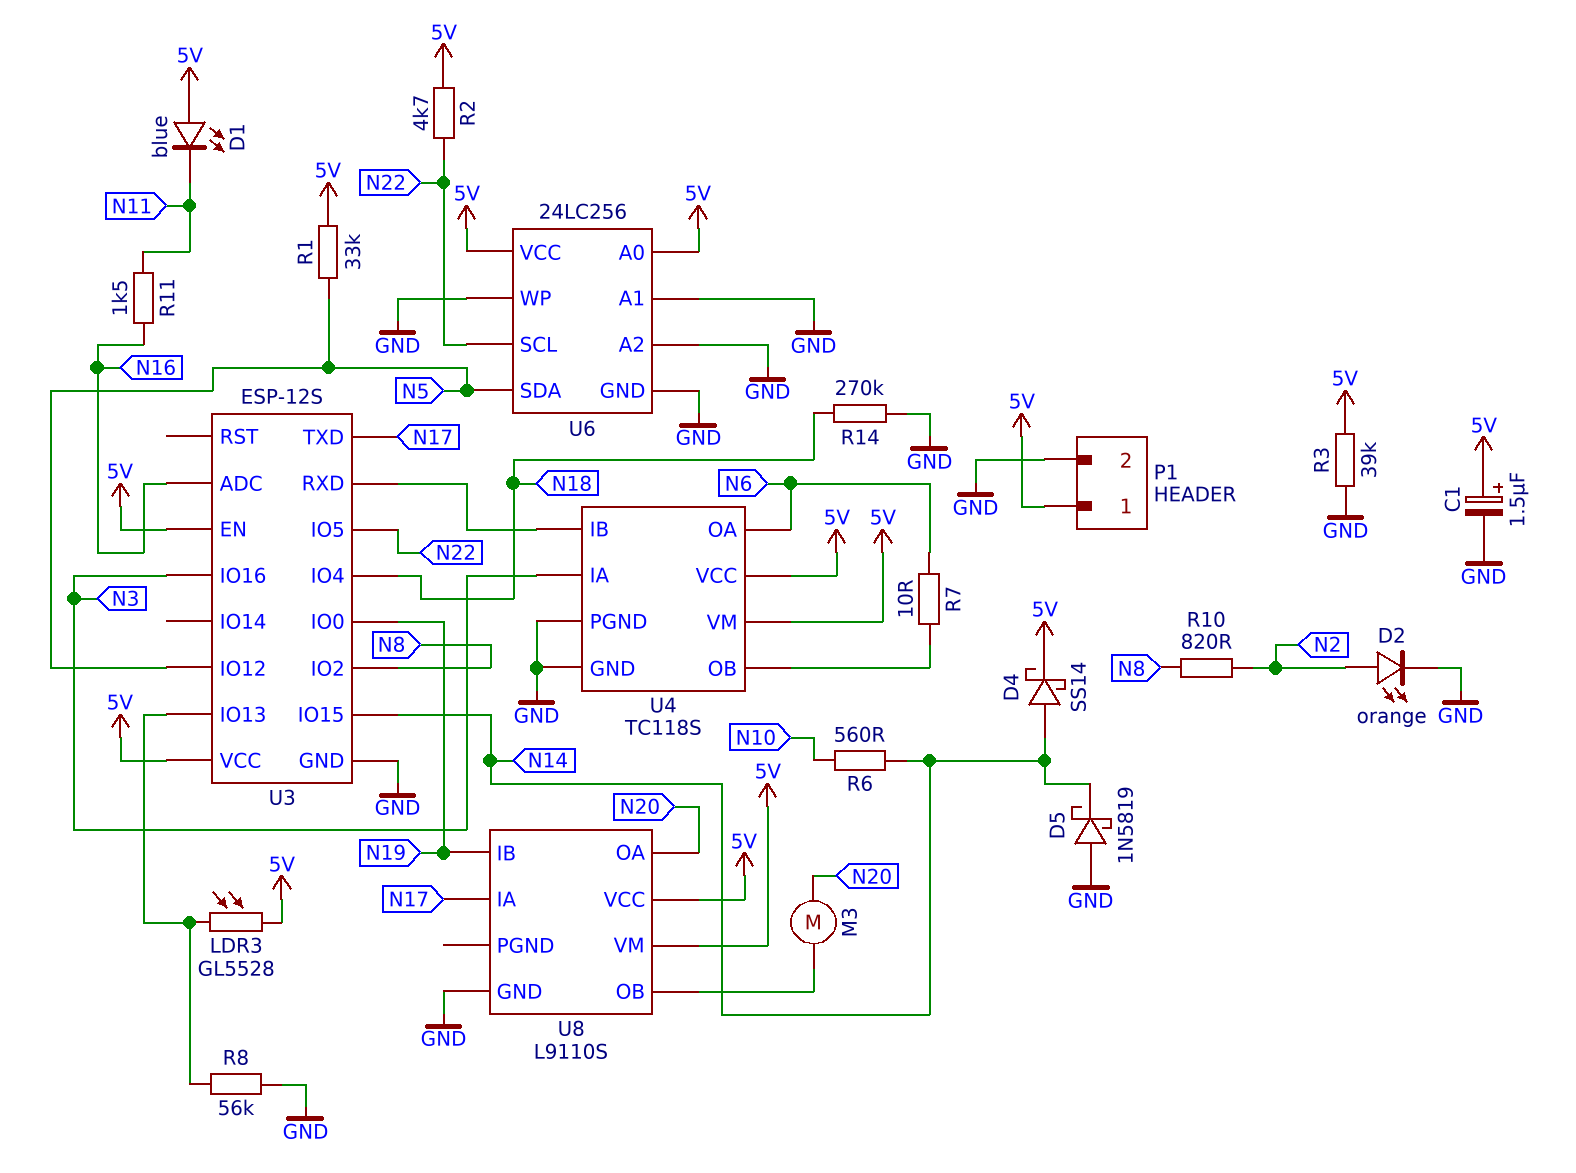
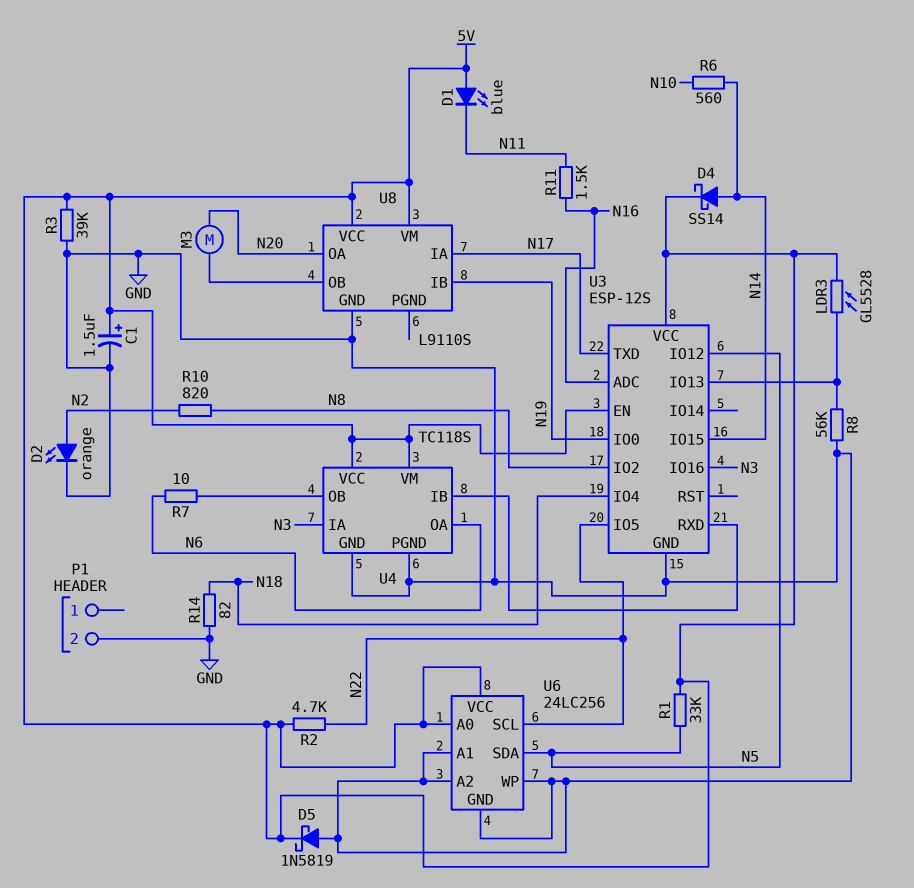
D5: schottky 1N5819 (A GND, K N14) -> schottky 1N5819 (A GND, K 5V)
P1 pin 1: 5V -> none
R14: 270k (GND, N18) -> 82 (GND, N18)

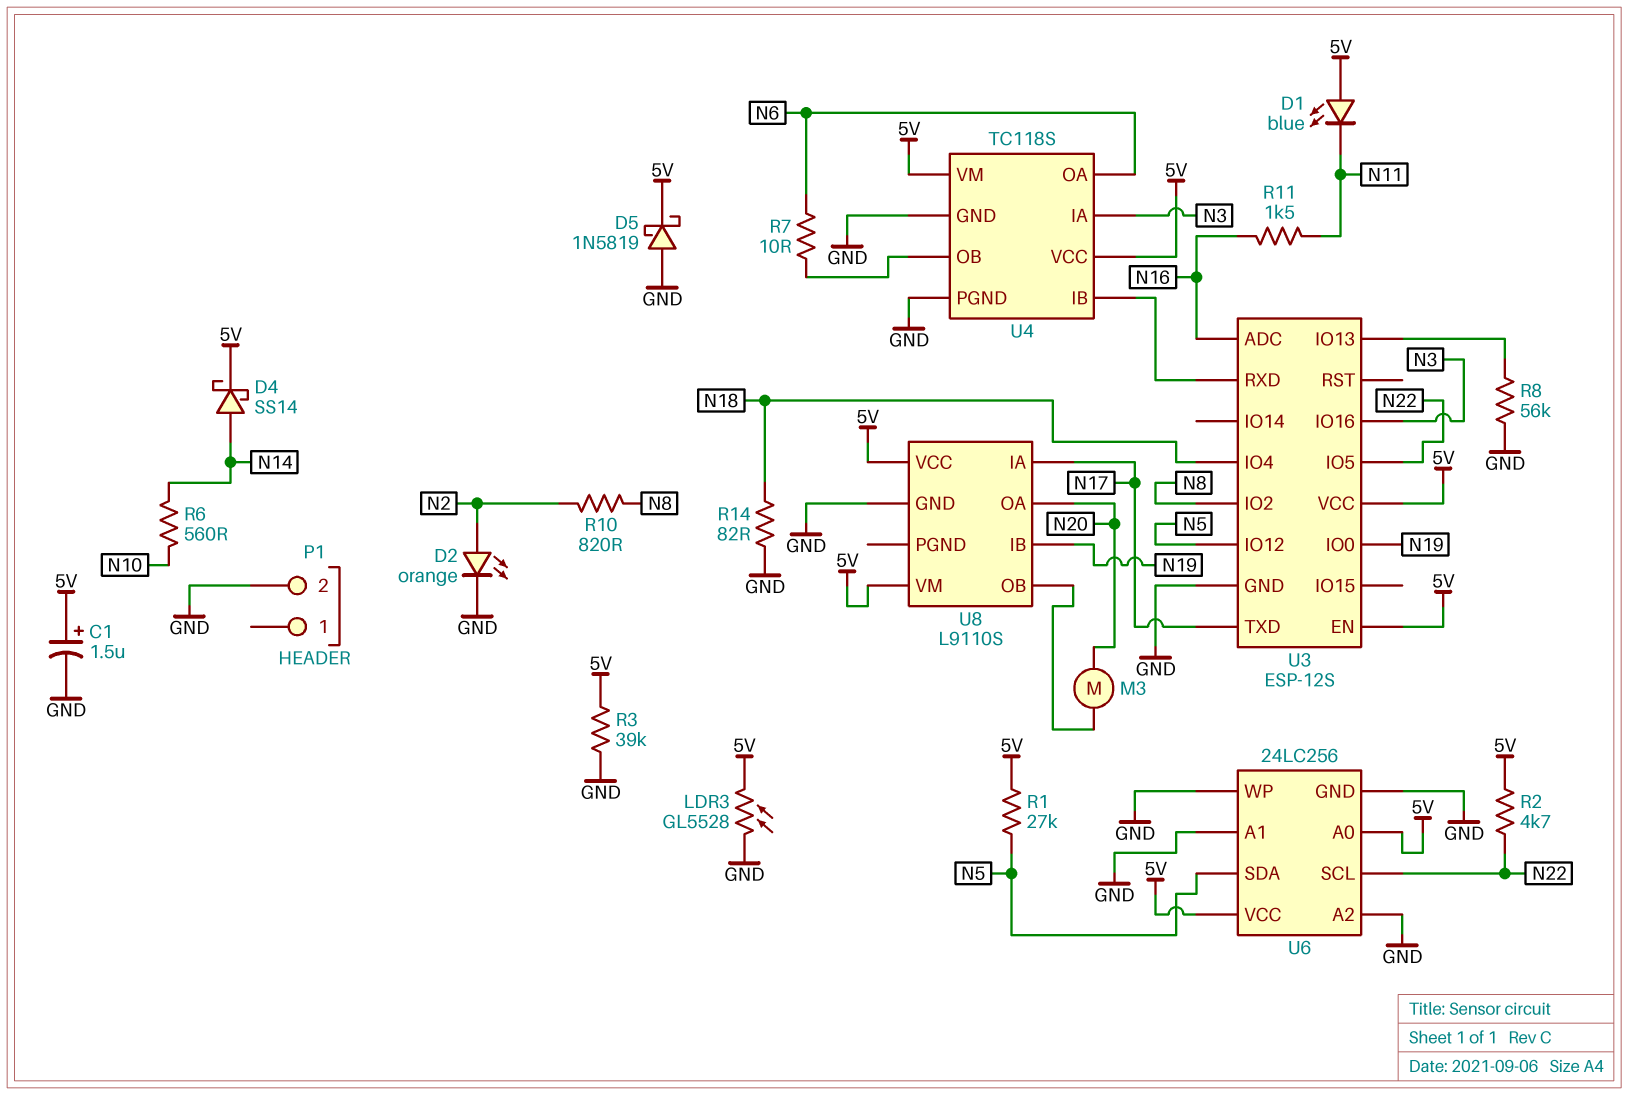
LDR3: GL5528 (5V, U3/IO13) -> GL5528 (5V, GND)
R1: 33k (5V, N5) -> 27k (5V, N5)
U3 pin IO15: N14 -> none

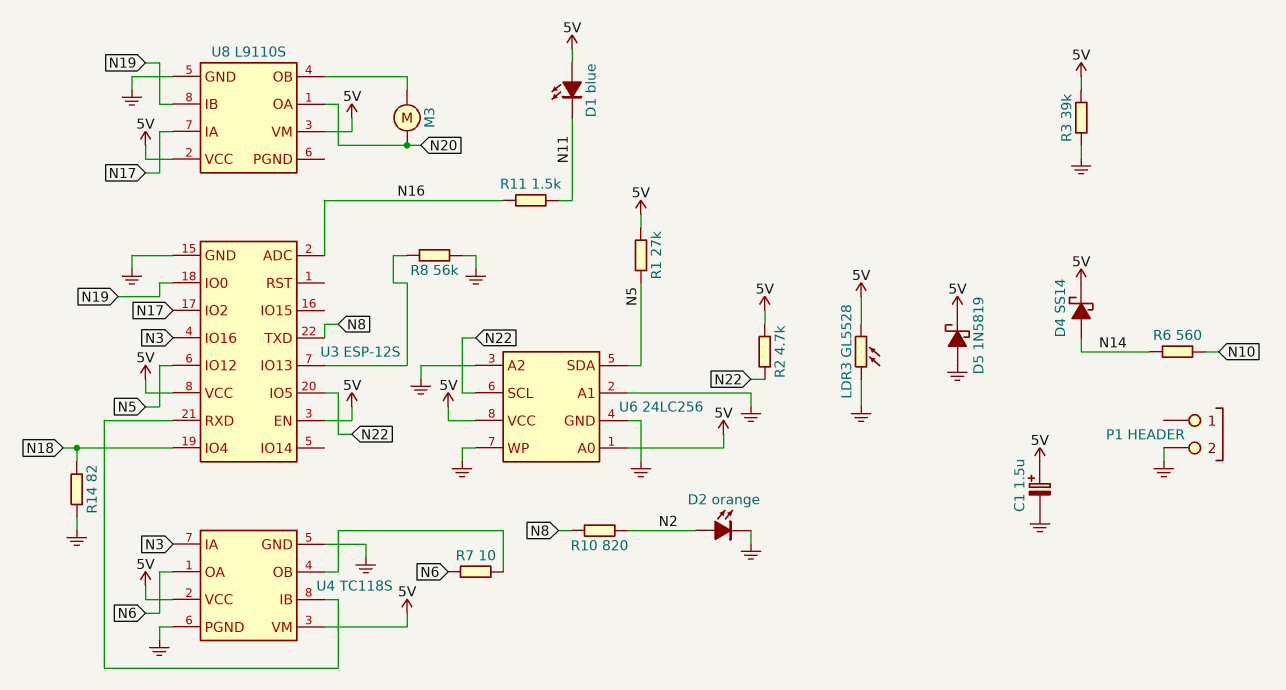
U3 pin IO2: N8 -> N17
U3 pin TXD: N17 -> N8

